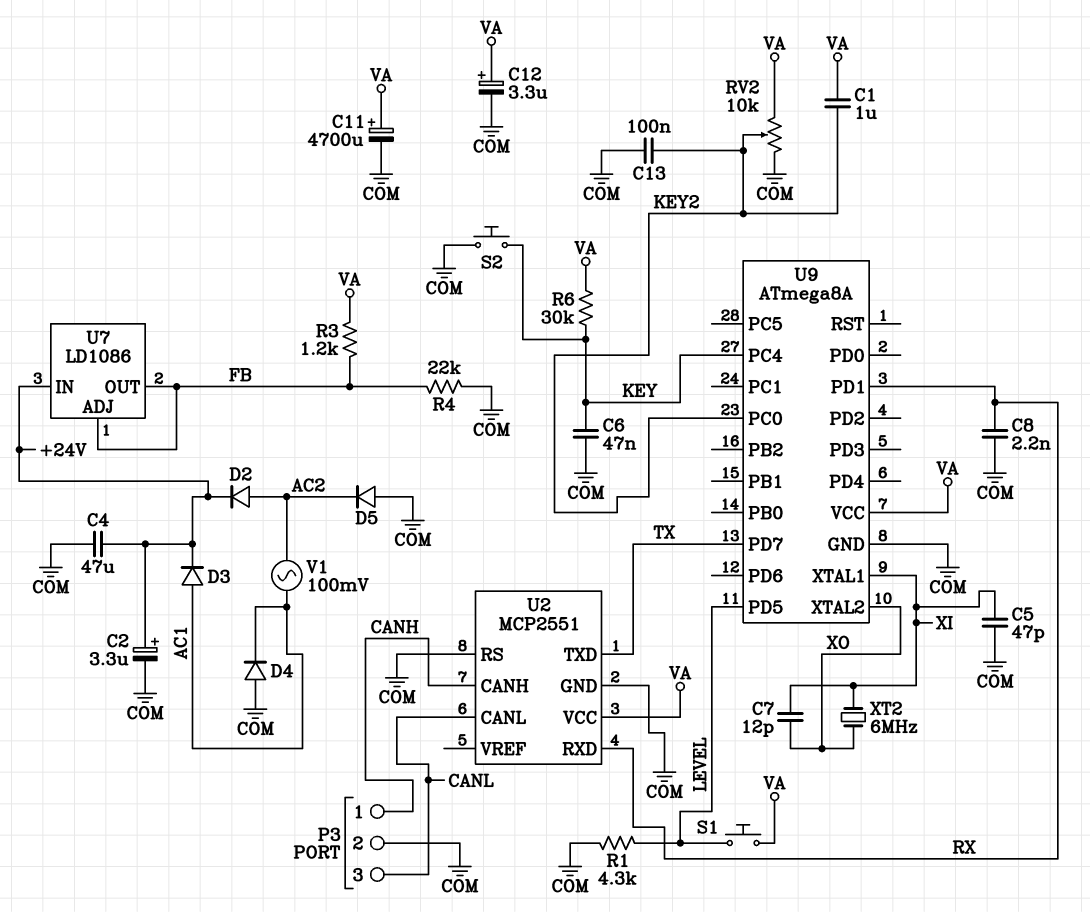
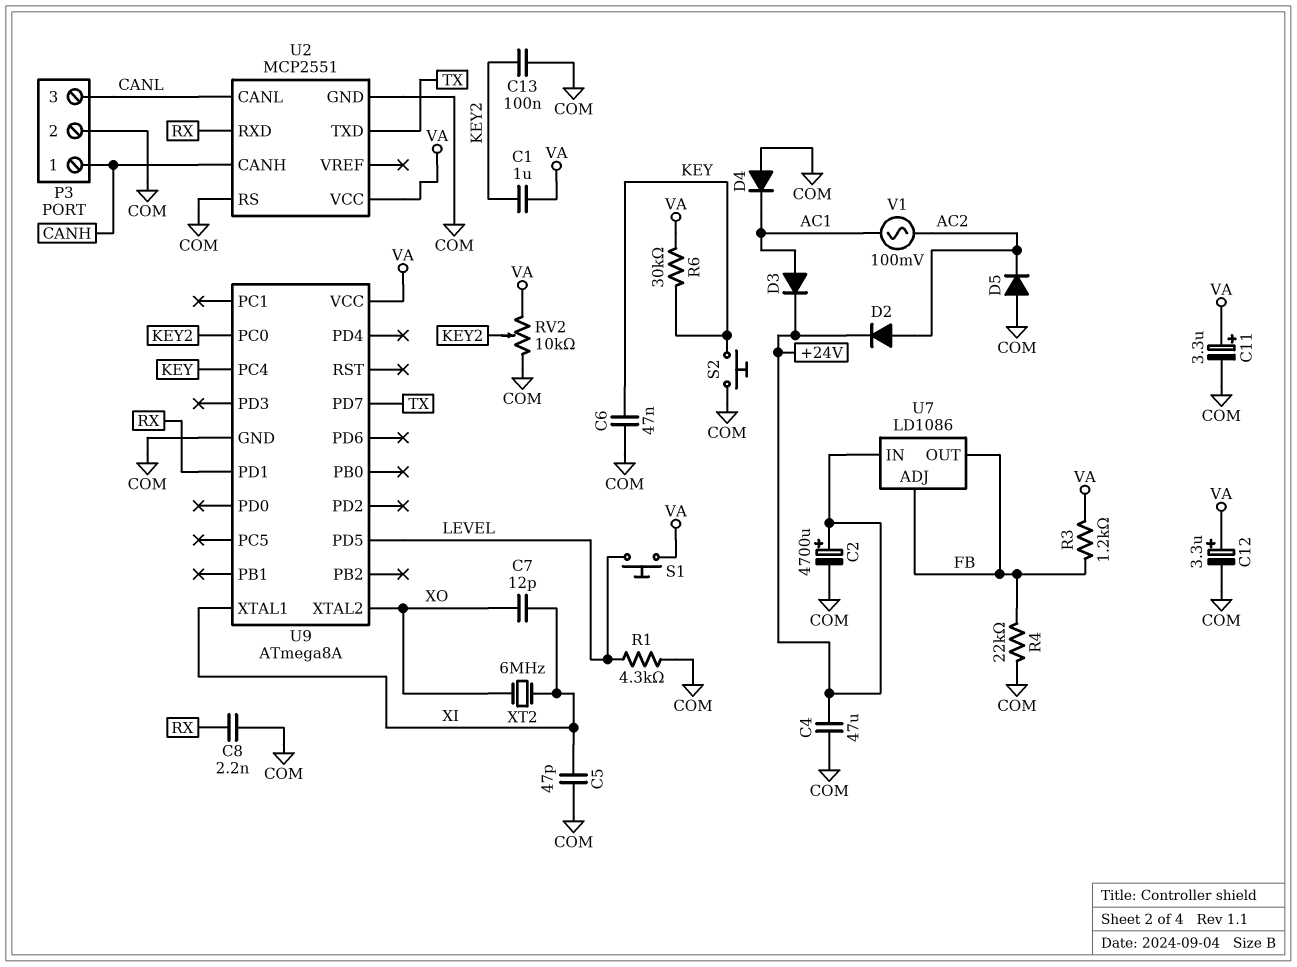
C2: 3.3uF (plus +24V, minus COM) -> 4700uF (plus +24V, minus COM)
C11: 4700uF (plus VA, minus COM) -> 3.3uF (plus VA, minus COM)

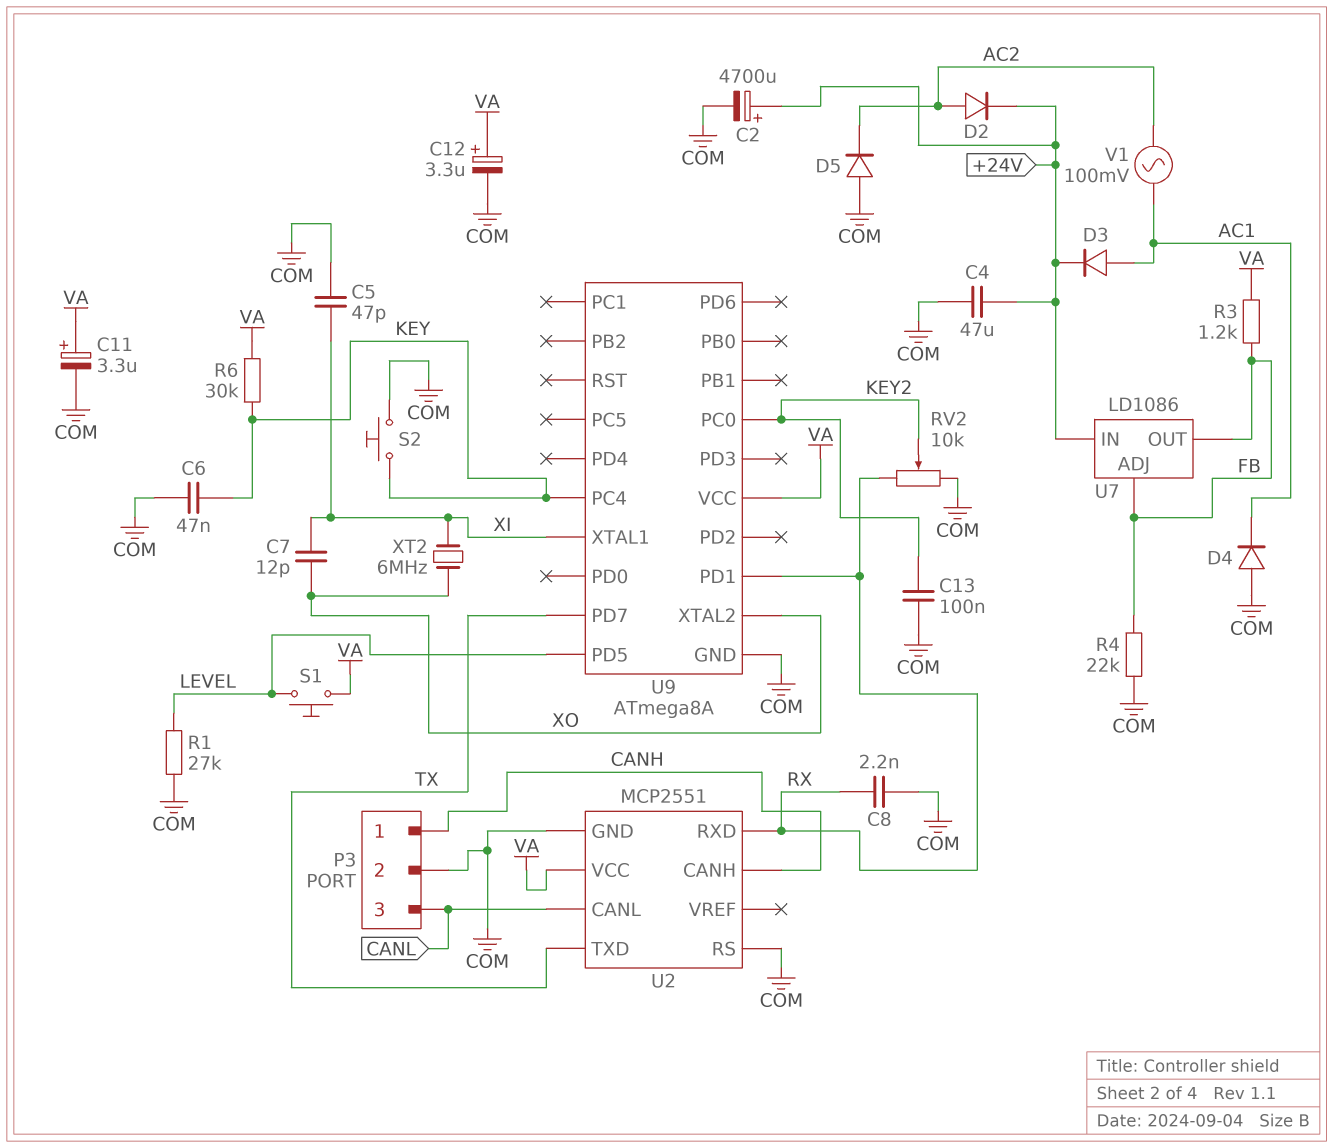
C1: 1uF (KEY2, VA) -> none
R1: 4.3k (COM, LEVEL) -> 27k (COM, LEVEL)
RV2: 10k (COM, VA, wiper KEY2) -> 10k (COM, RX, wiper KEY2)

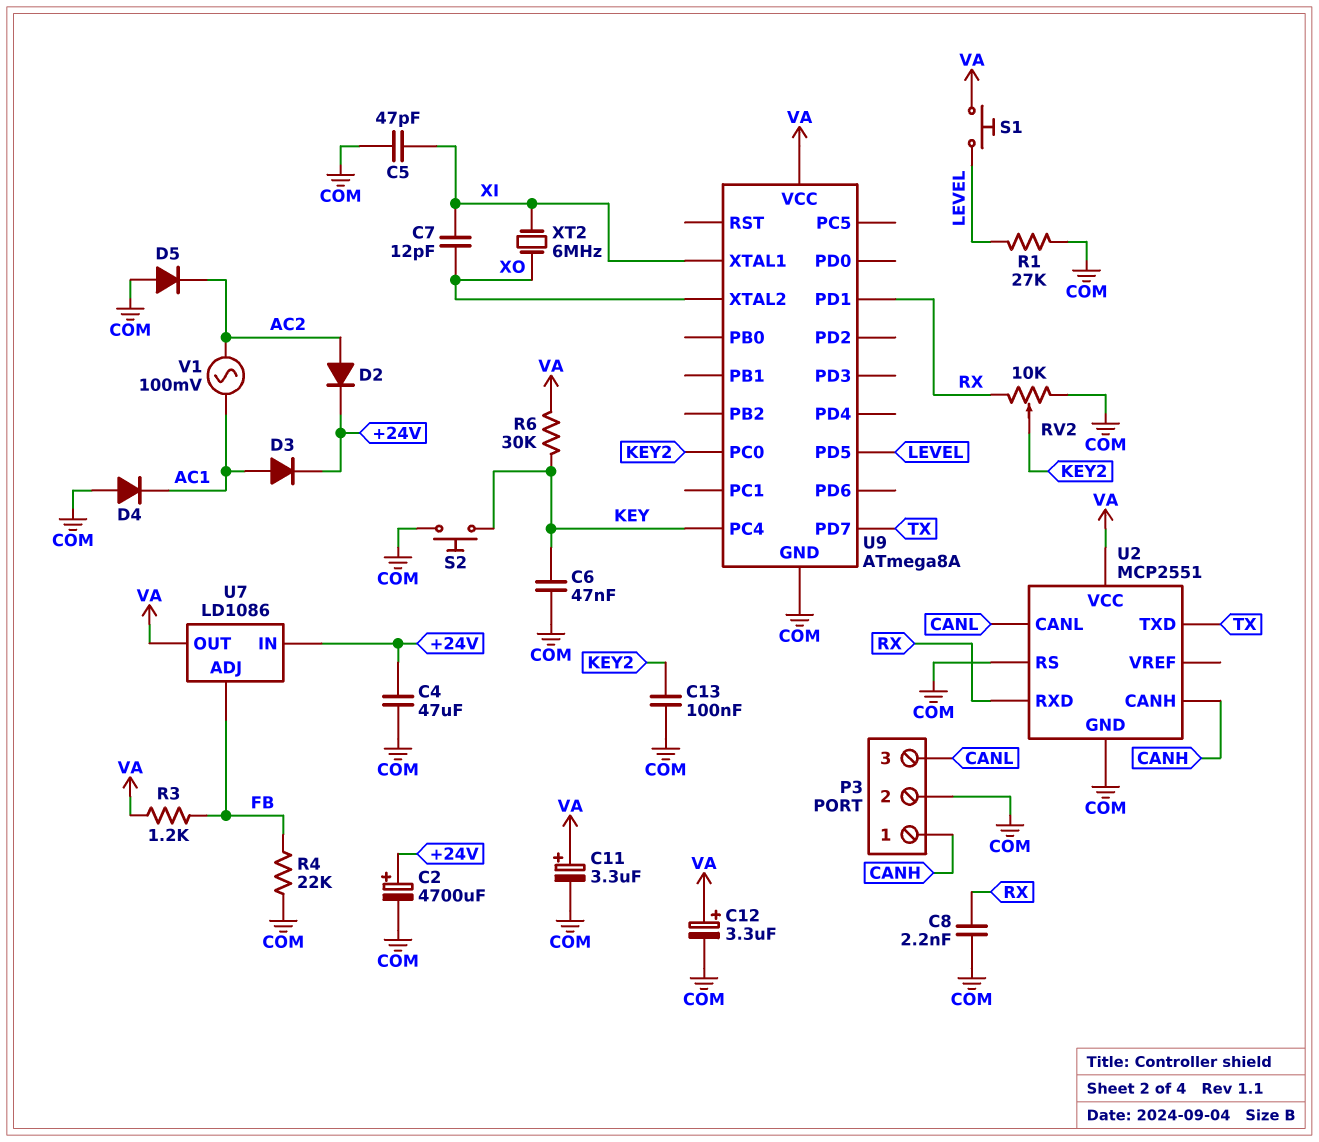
U7 pin OUT: FB -> VA

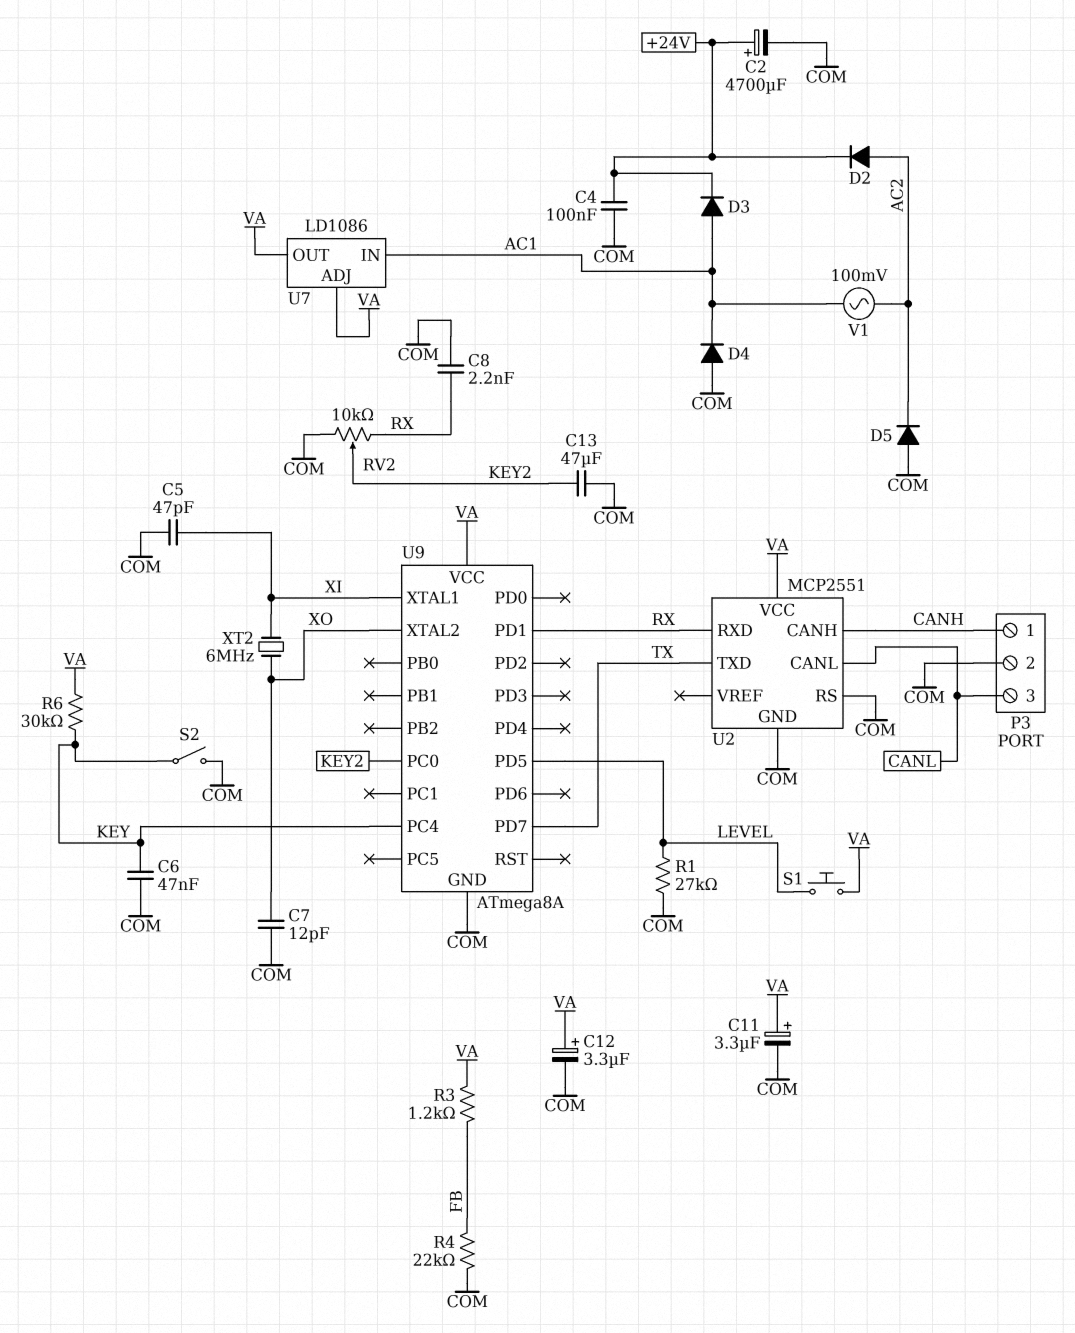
C4: 47uF (+24V, COM) -> 100nF (+24V, COM)
C7: 12pF (XI, XO) -> 12pF (COM, XO)
C13: 100nF (COM, KEY2) -> 47uF (COM, KEY2)
S2: button (COM, KEY) -> switch (COM, KEY)
U7 pin ADJ: FB -> VA
U7 pin IN: +24V -> AC1

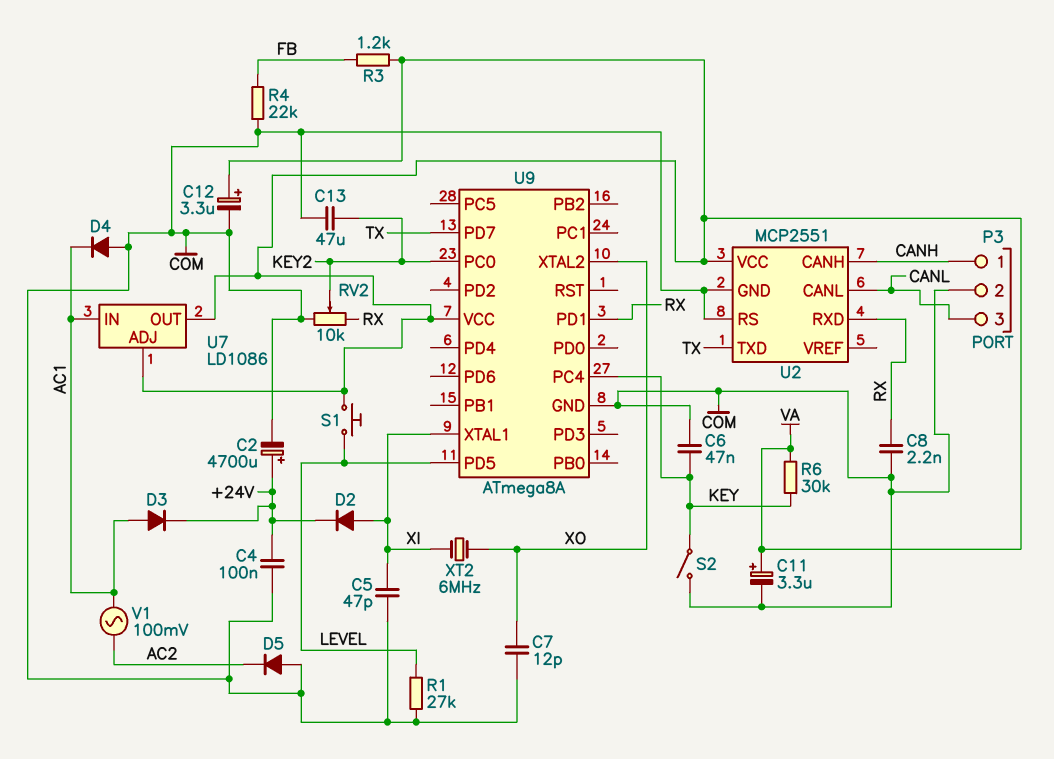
D2: diode (A AC2, K +24V) -> diode (A XI, K +24V)

